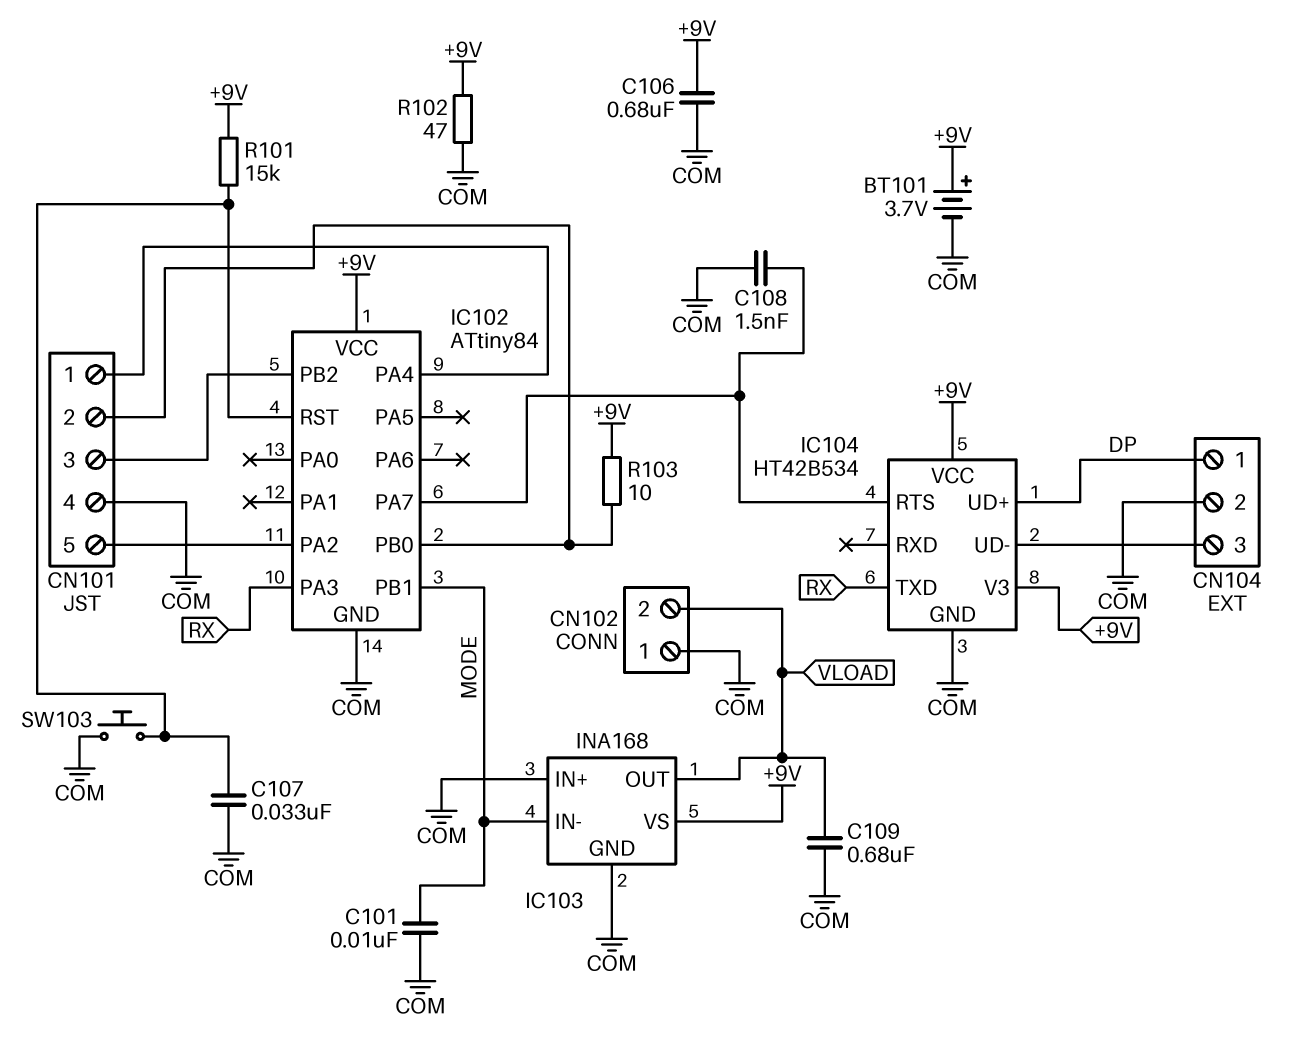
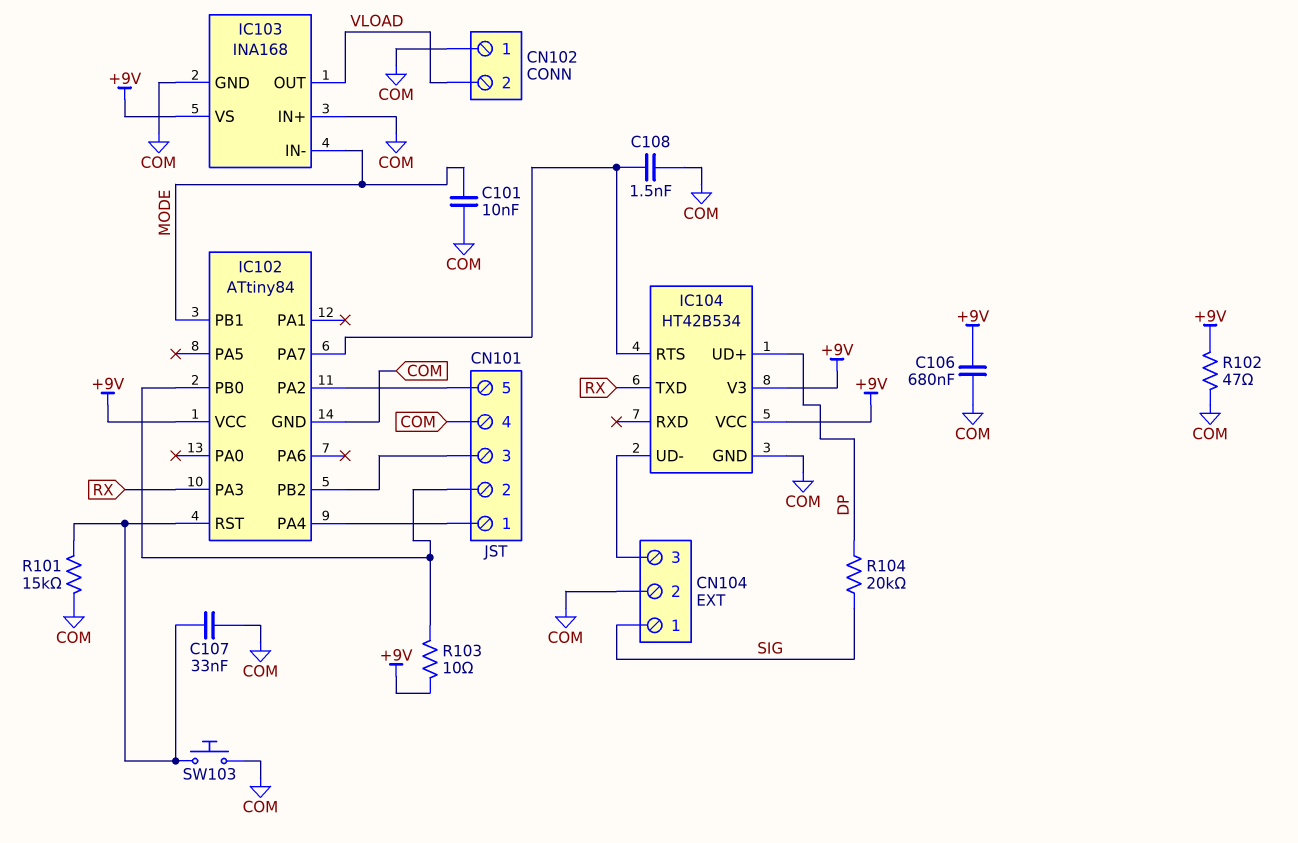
BT101: 3.7V (plus +9V, minus COM) -> none
C109: 680nF (COM, VLOAD) -> none
CN104 pin 1: DP -> SIG
R101: 15k (+9V, IC102/RST) -> 15k (COM, IC102/RST)
R104: none -> 20k (DP, SIG)

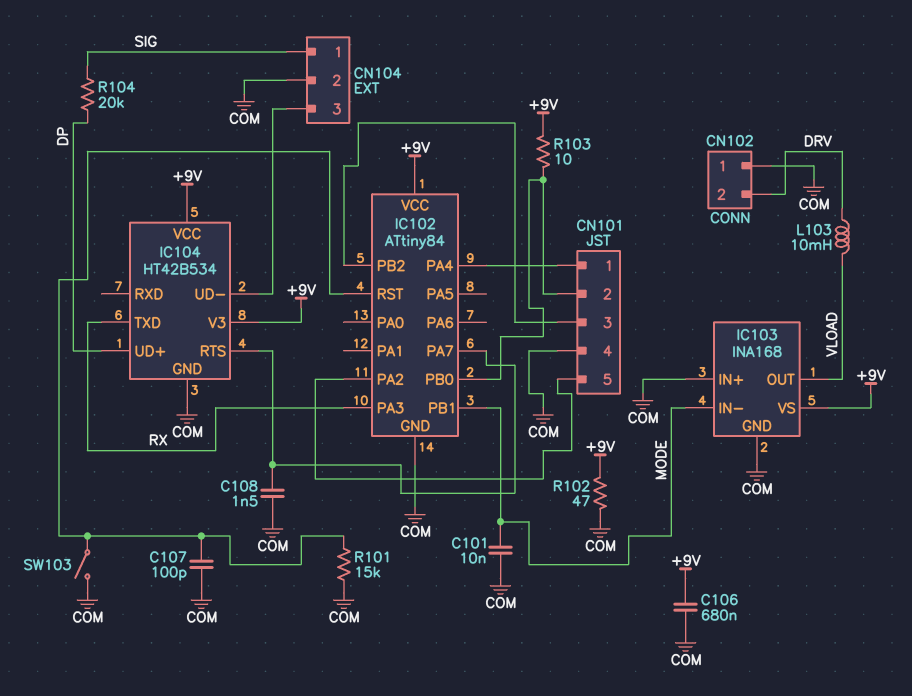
C107: 33nF (COM, IC102/RST) -> 100pF (COM, IC102/RST)
CN102 pin 2: VLOAD -> DRV
L103: none -> 10mH (DRV, VLOAD)
SW103: button (COM, IC102/RST) -> switch (COM, IC102/RST)

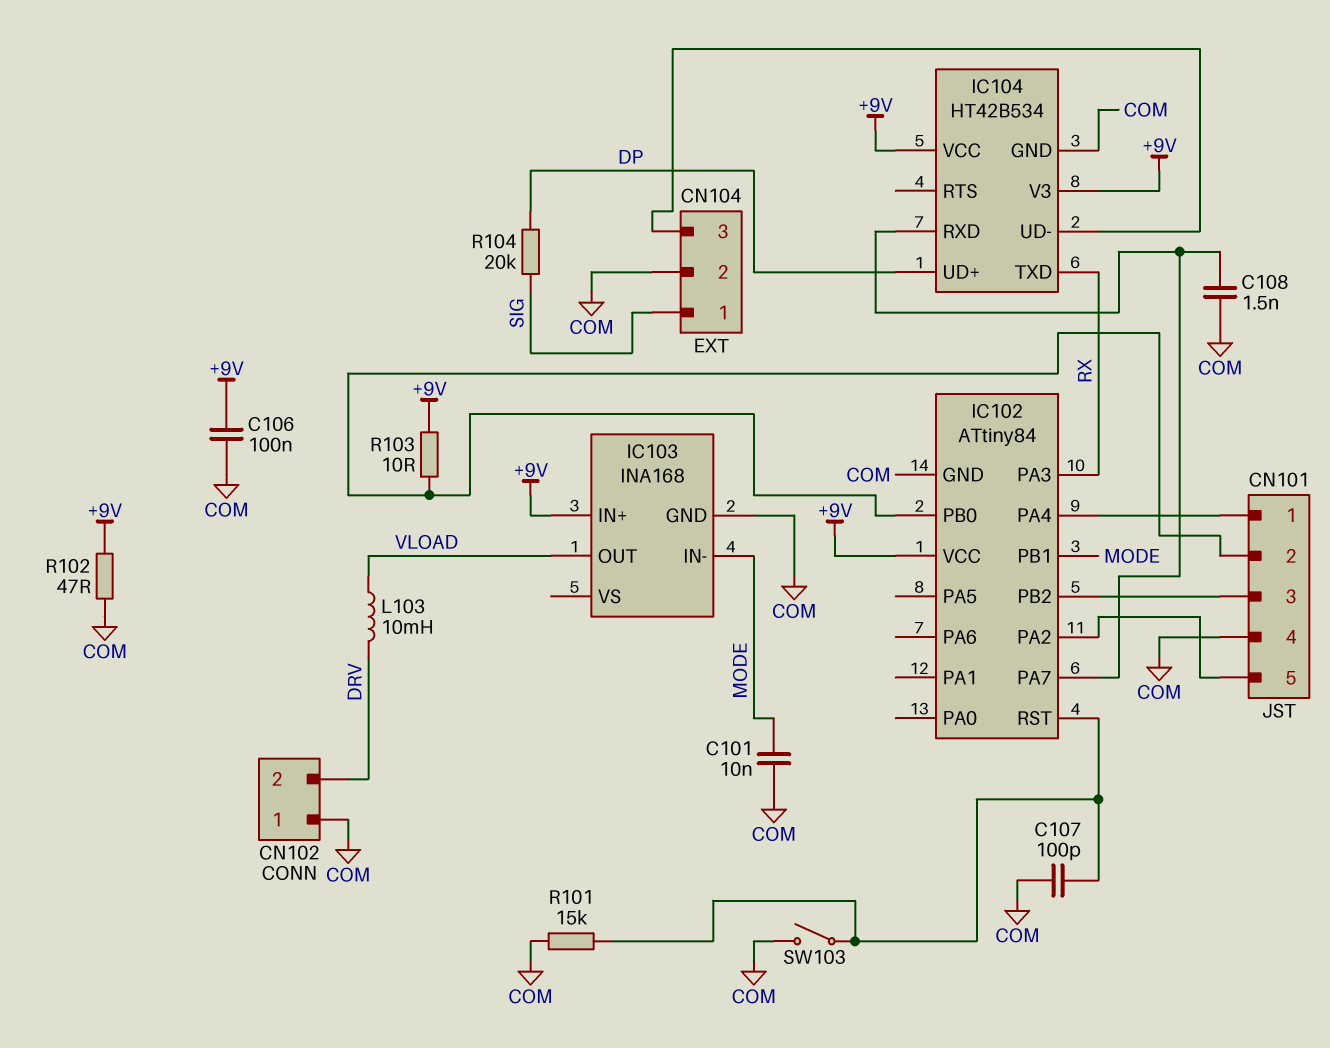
C106: 680nF (+9V, COM) -> 100nF (+9V, COM)
IC103 pin IN+: COM -> +9V
IC103 pin VS: +9V -> none
IC104 pin RTS: IC102/PA7 -> none
IC104 pin RXD: none -> IC102/PA7

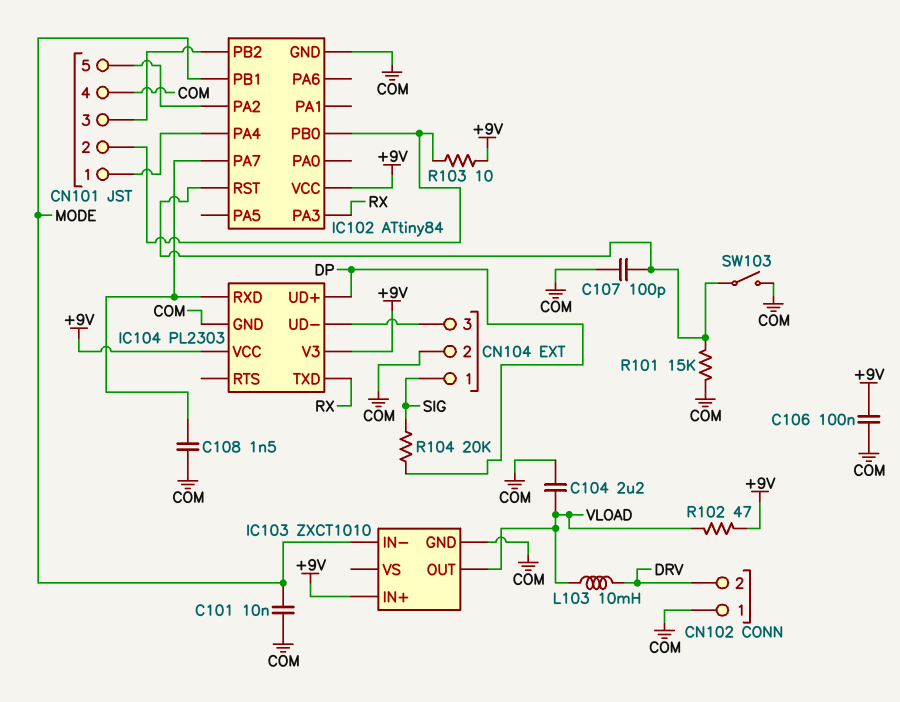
C104: none -> 2.2uF (COM, VLOAD)
IC103: INA168 -> ZXCT1010
IC104: HT42B534 -> PL2303
R102: 47 (+9V, COM) -> 47 (+9V, VLOAD)

